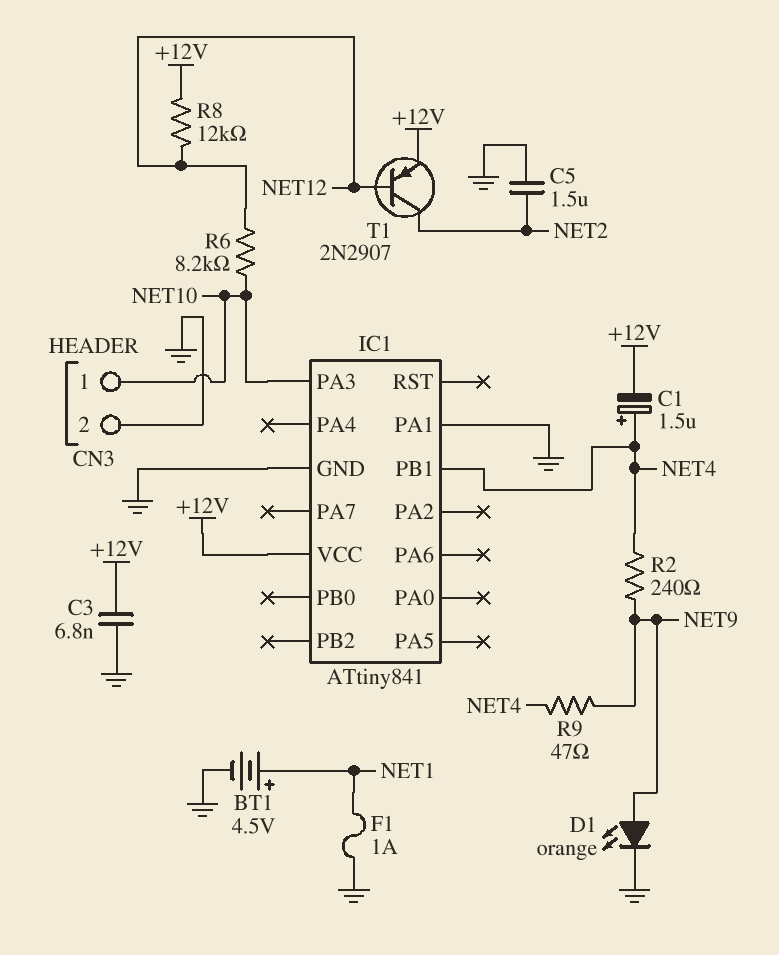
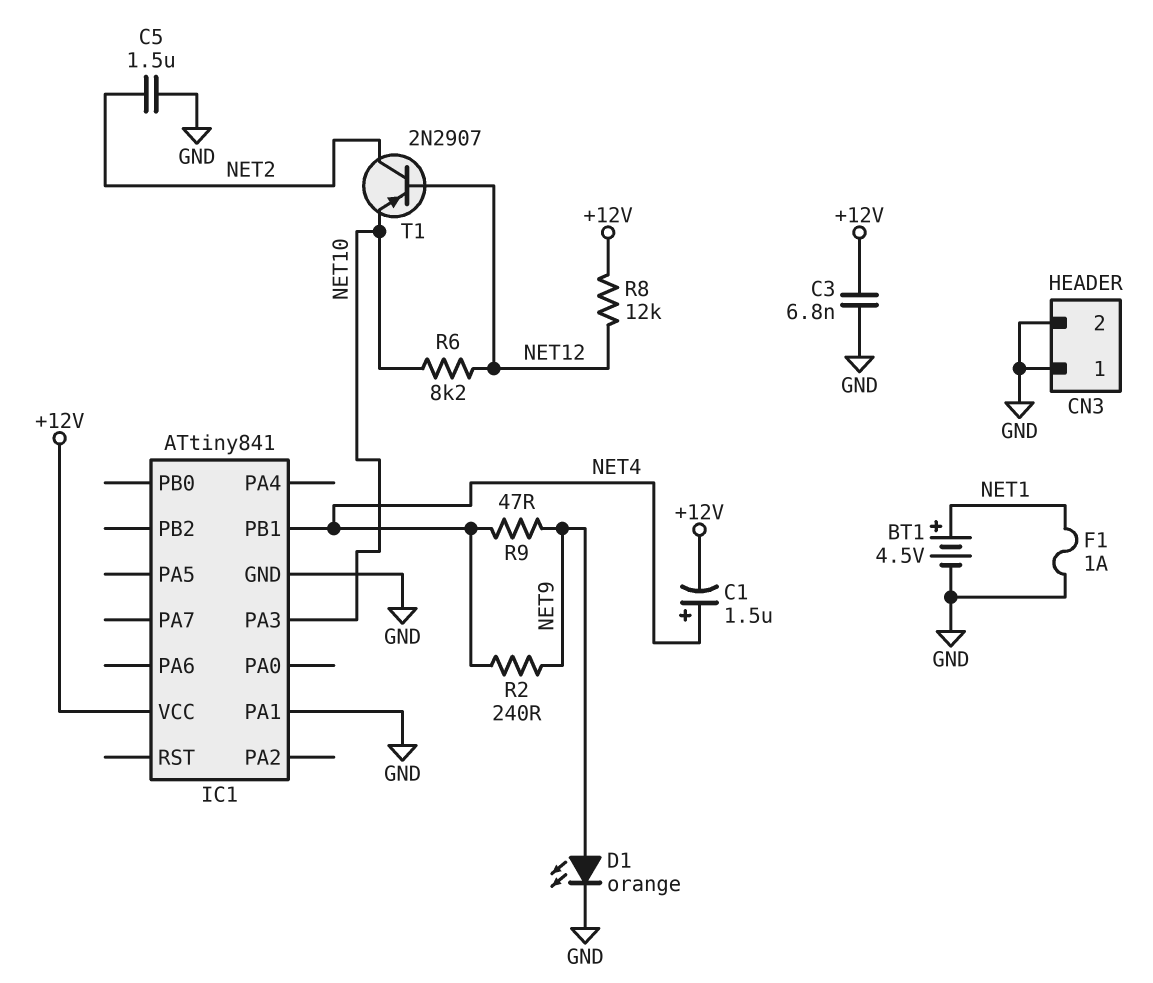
CN3 pin 1: NET10 -> GND
T1: PNP 2N2907 (B NET12, C NET2, E +12V) -> PNP 2N2907 (B NET12, C NET2, E NET10)

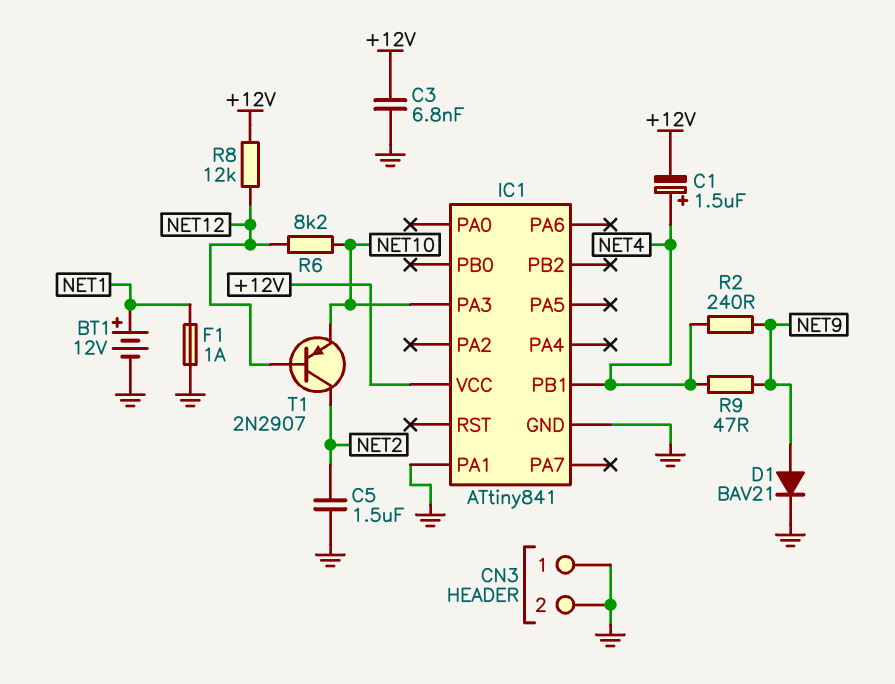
BT1: 4.5V (plus NET1, minus GND) -> 12V (plus NET1, minus GND)
D1: LED orange (A NET9, K GND) -> diode BAV21 (A NET9, K GND)

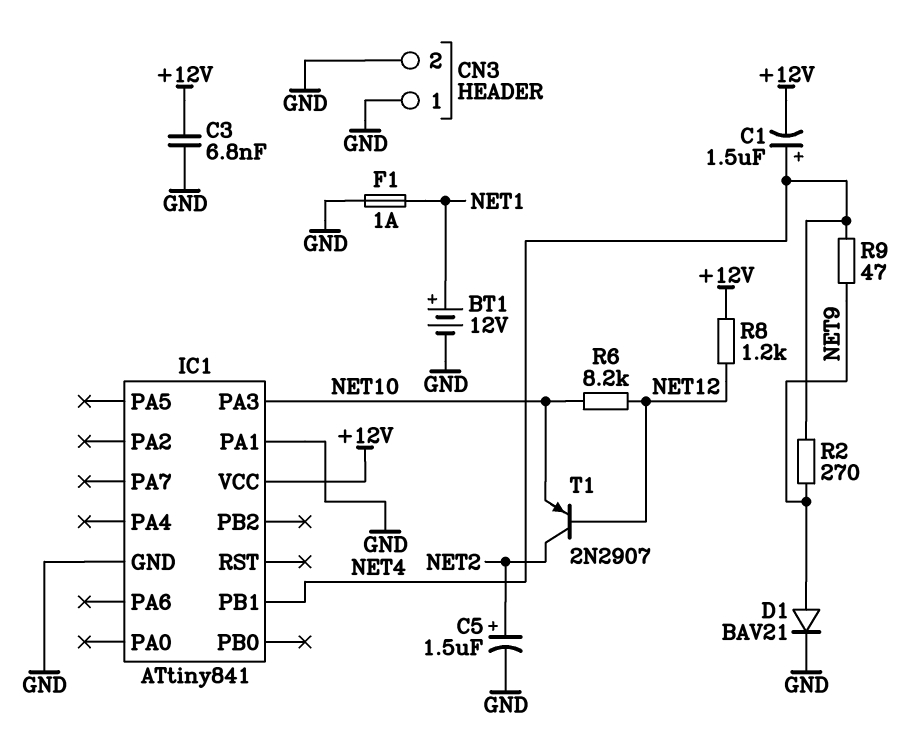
C5: 1.5uF (GND, NET2) -> 1.5uF (plus NET2, minus GND)
R2: 240 (NET4, NET9) -> 270 (NET4, NET9)
R8: 12k (+12V, NET12) -> 1.2k (+12V, NET12)

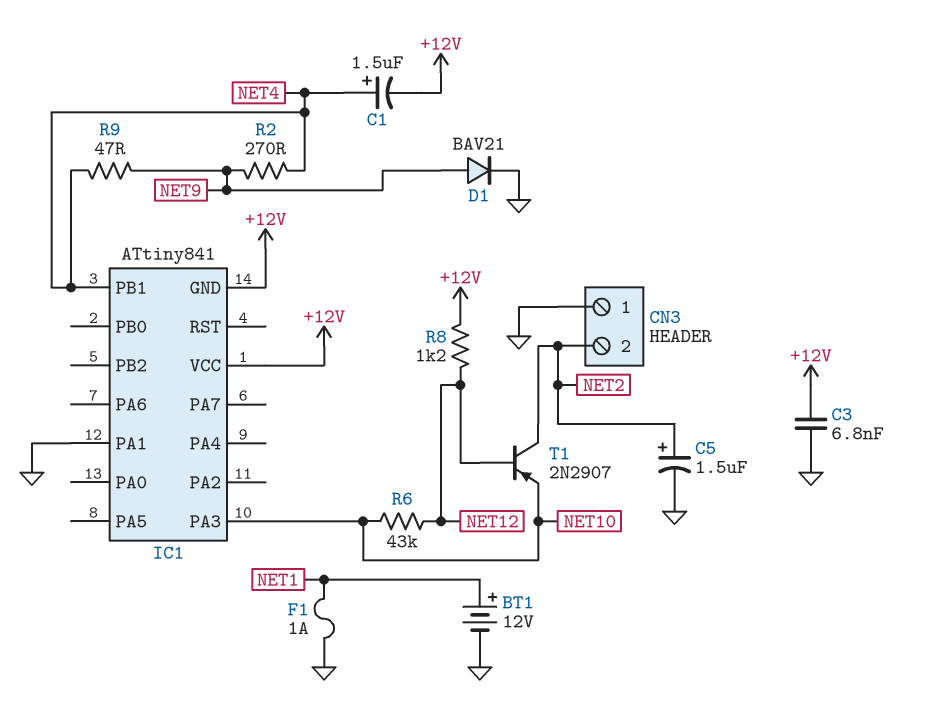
CN3 pin 2: GND -> NET2
IC1 pin GND: GND -> +12V
R6: 8.2k (NET10, NET12) -> 43k (NET10, NET12)

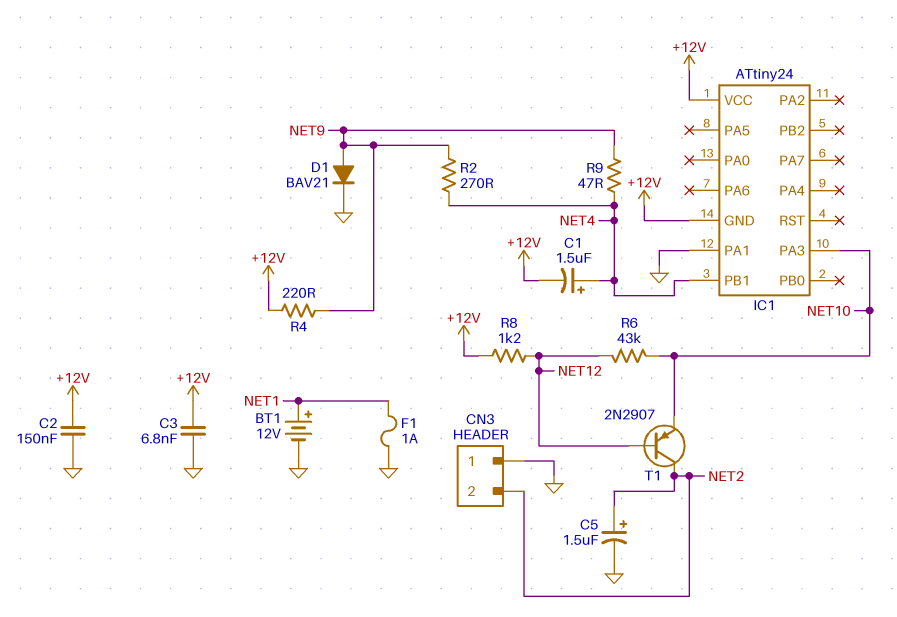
C2: none -> 150nF (+12V, GND)
IC1: ATtiny841 -> ATtiny24
R4: none -> 220 (+12V, NET9)

